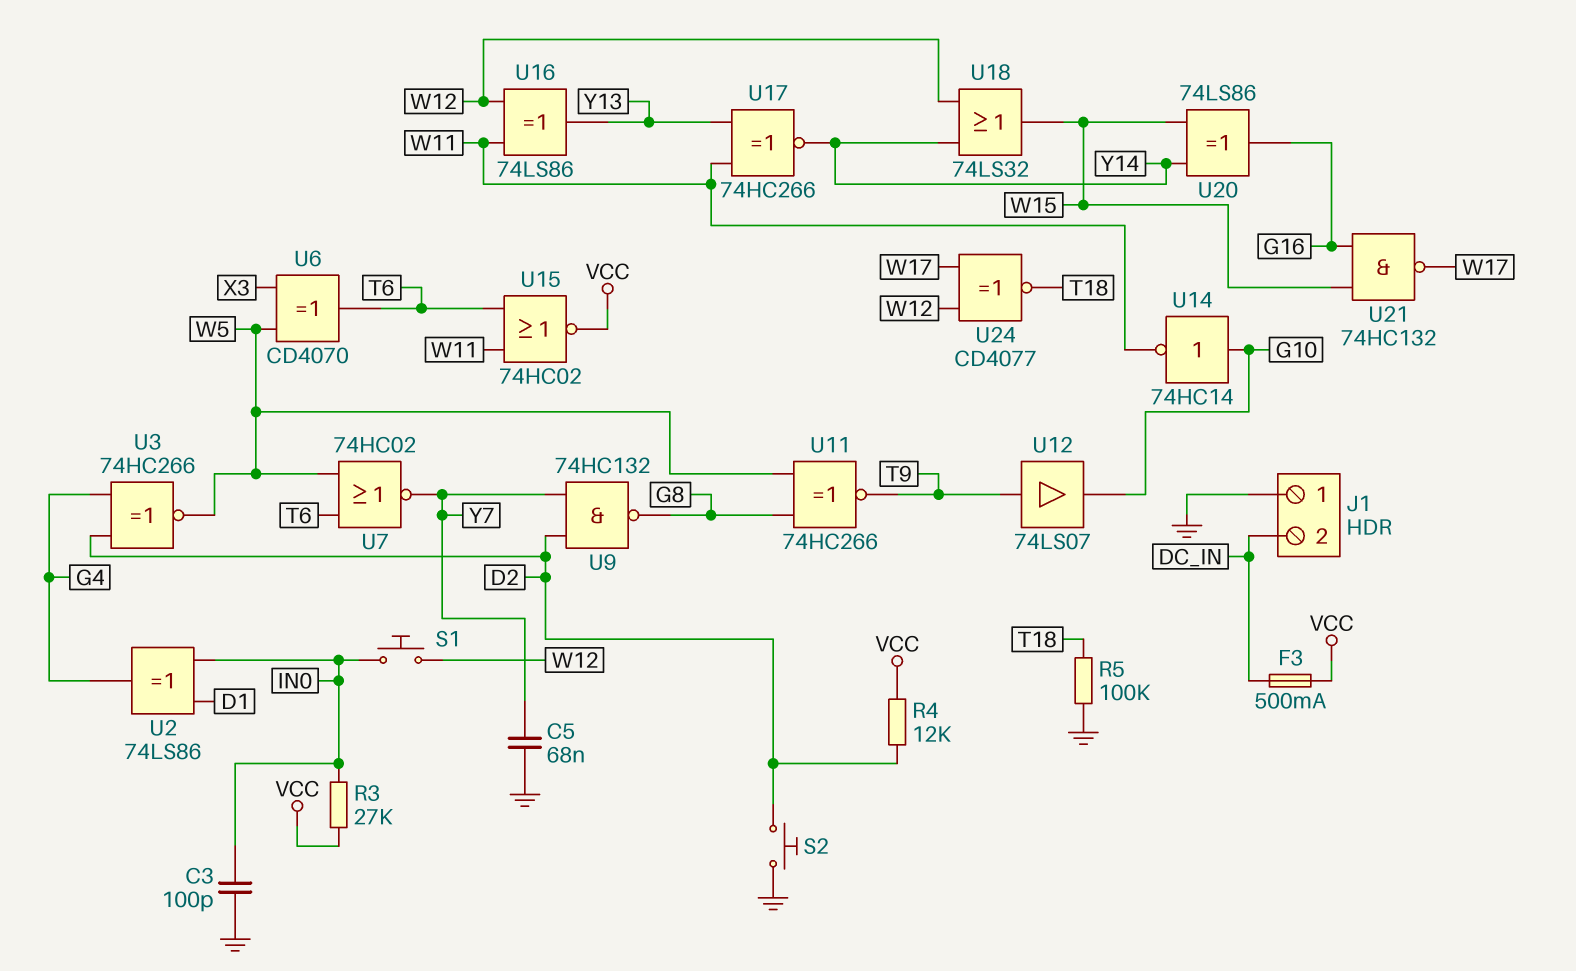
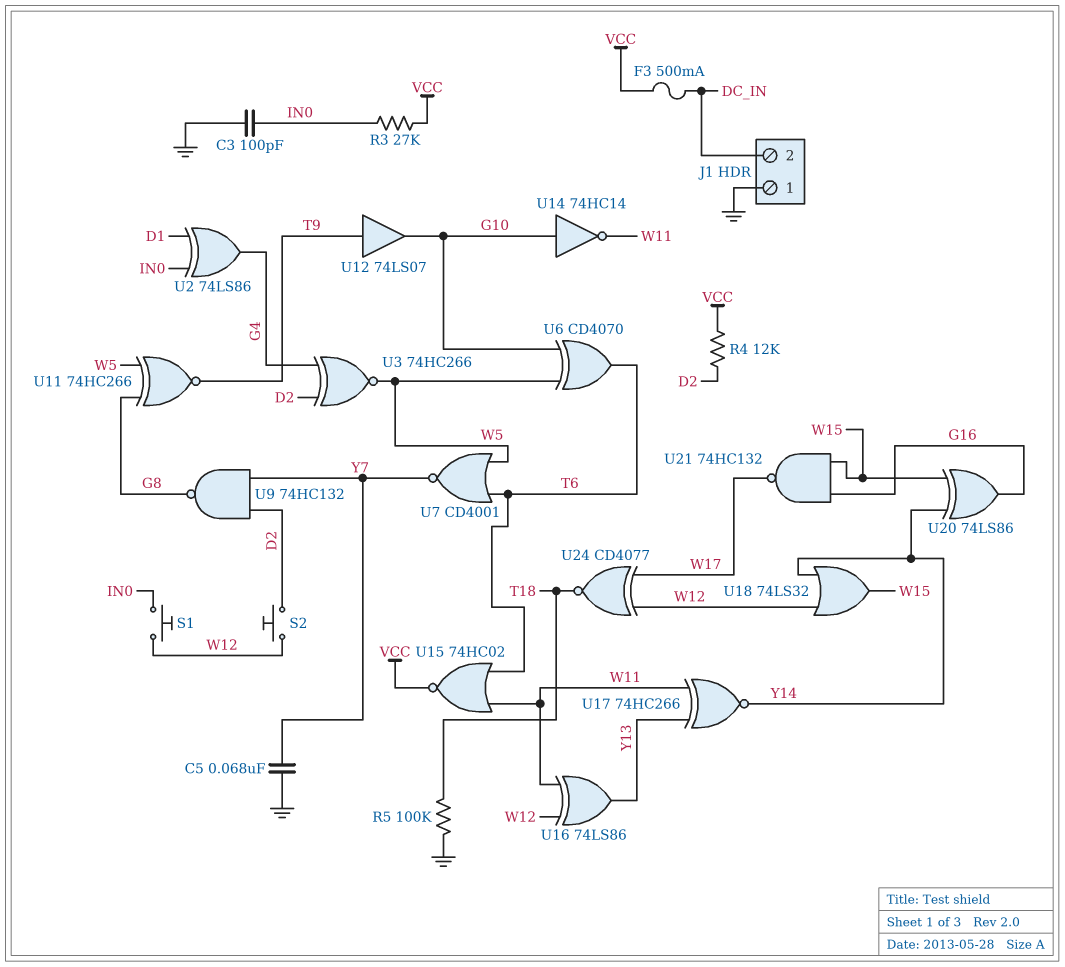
S2: button (D2, GND) -> button (D2, W12)
U6: XOR CD4070 (in W5, in X3, out T6) -> XOR CD4070 (in G10, in W5, out T6)
U7: NOR 74HC02 (in T6, in W5, out Y7) -> NOR CD4001 (in T6, in W5, out Y7)

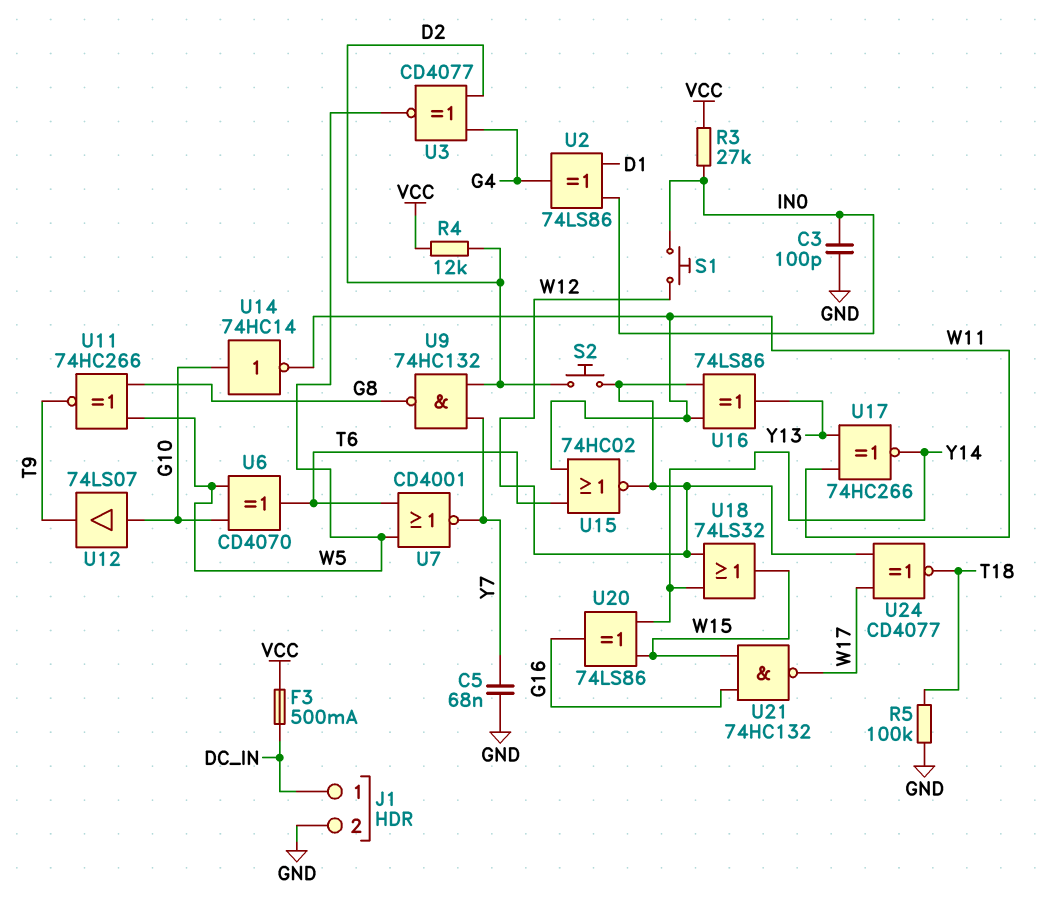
J1 pin 1: GND -> DC_IN
J1 pin 2: DC_IN -> GND
U3: XNOR 74HC266 (in D2, in G4, out W5) -> XNOR CD4077 (in D2, in G4, out W5)
U12: buffer 74LS07 (in T9, out G10) -> buffer 74LS07 (in G10, out T9)
U15: NOR 74HC02 (in T6, in W11, out VCC) -> NOR 74HC02 (in T6, in W11, out W12)

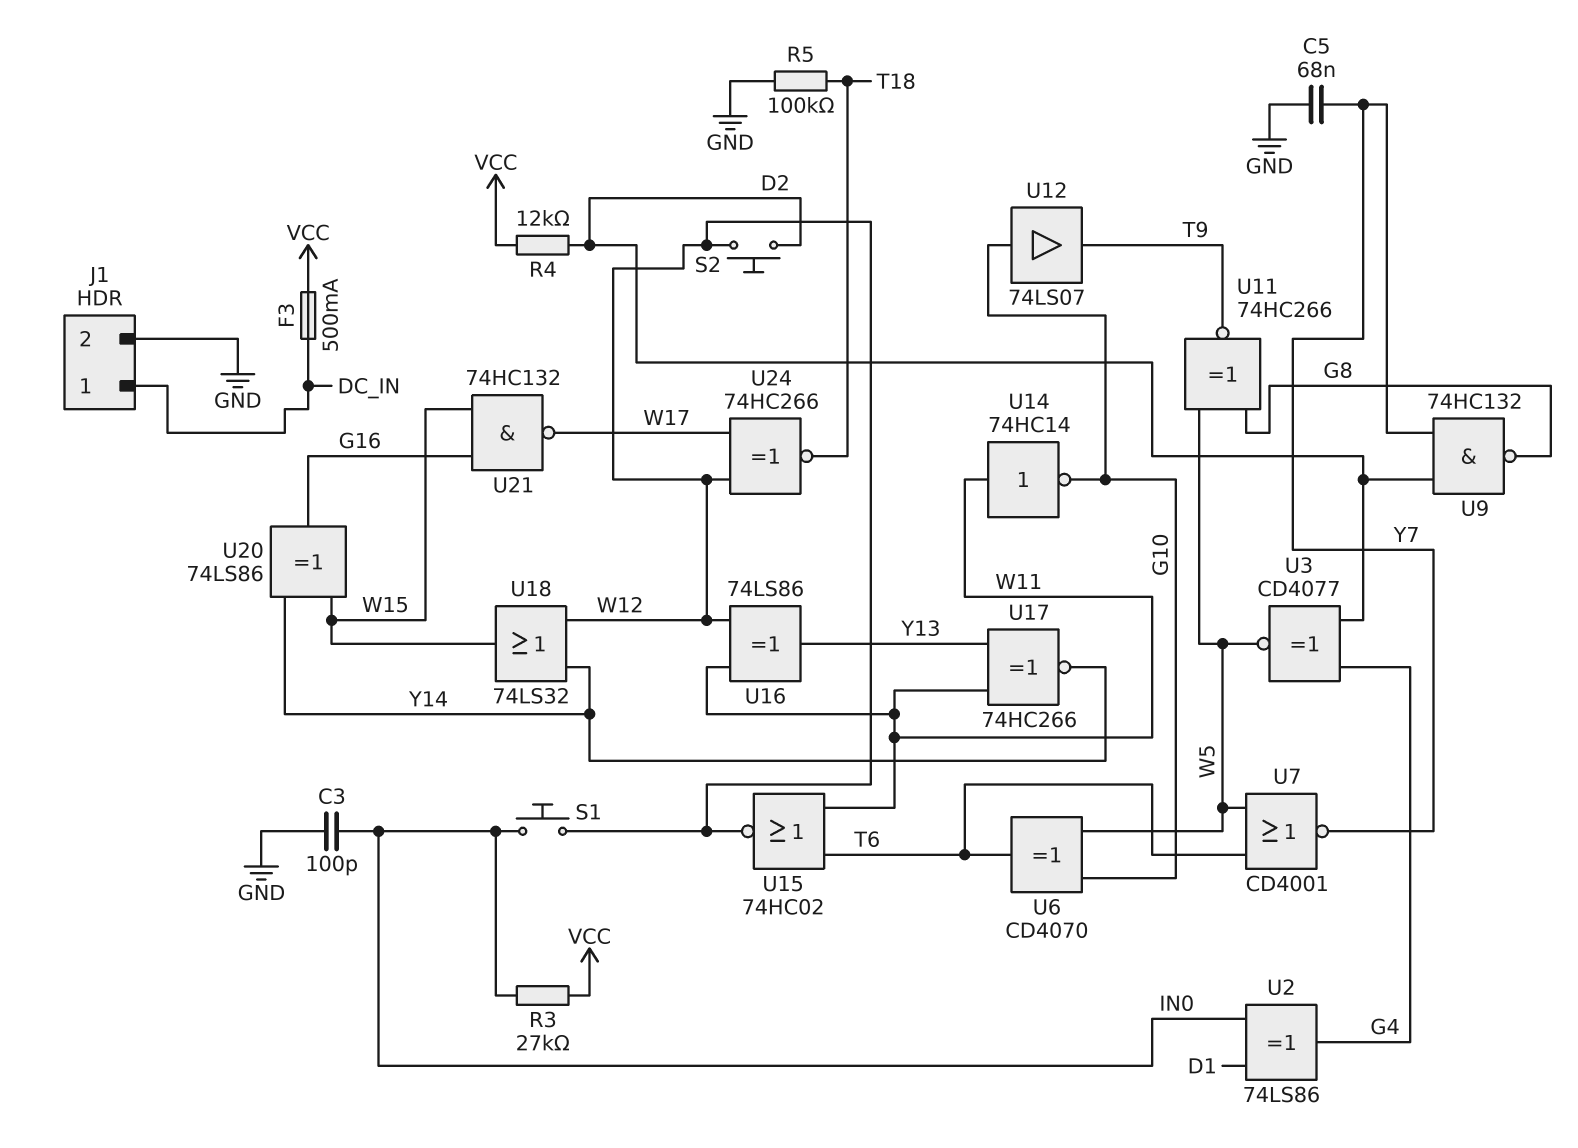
U14: NOT 74HC14 (in G10, out W11) -> NOT 74HC14 (in W11, out G10)
U24: XNOR CD4077 (in W12, in W17, out T18) -> XNOR 74HC266 (in W12, in W17, out T18)

